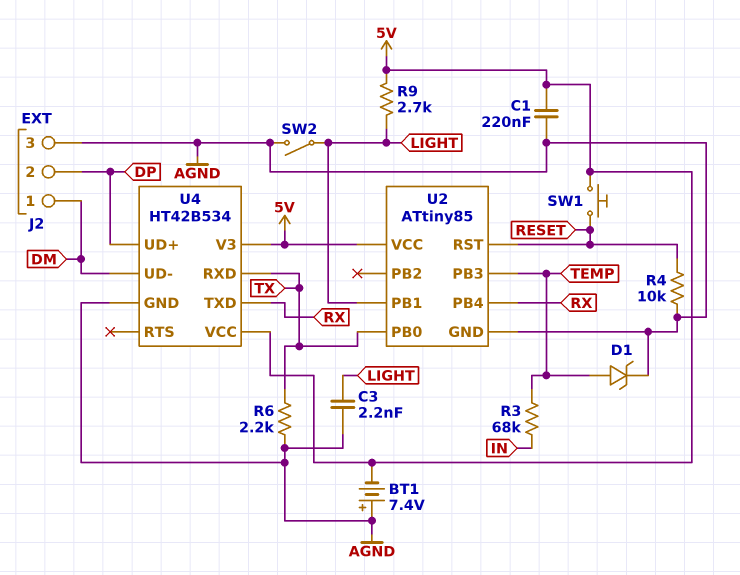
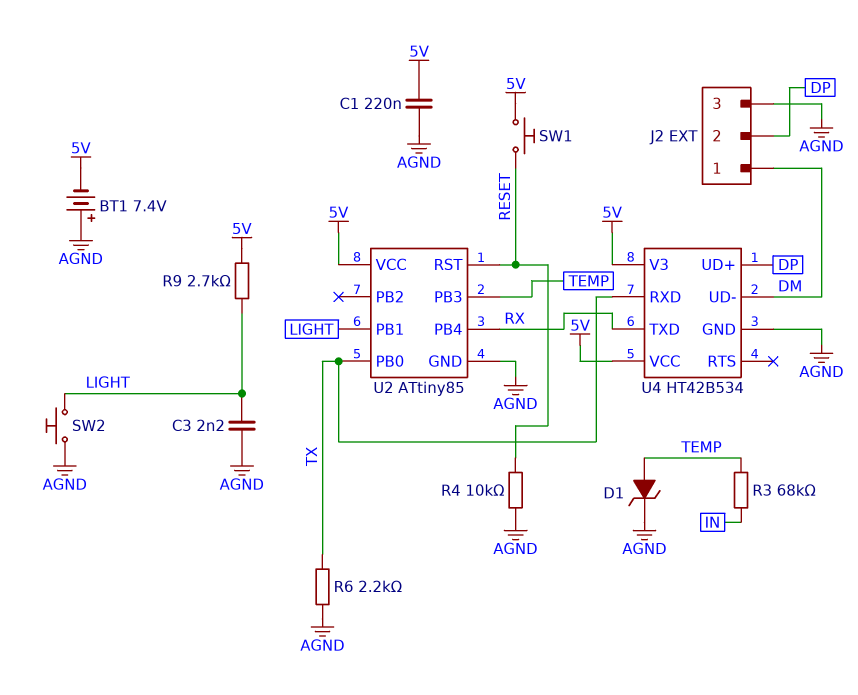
SW2: switch (AGND, LIGHT) -> button (AGND, LIGHT)

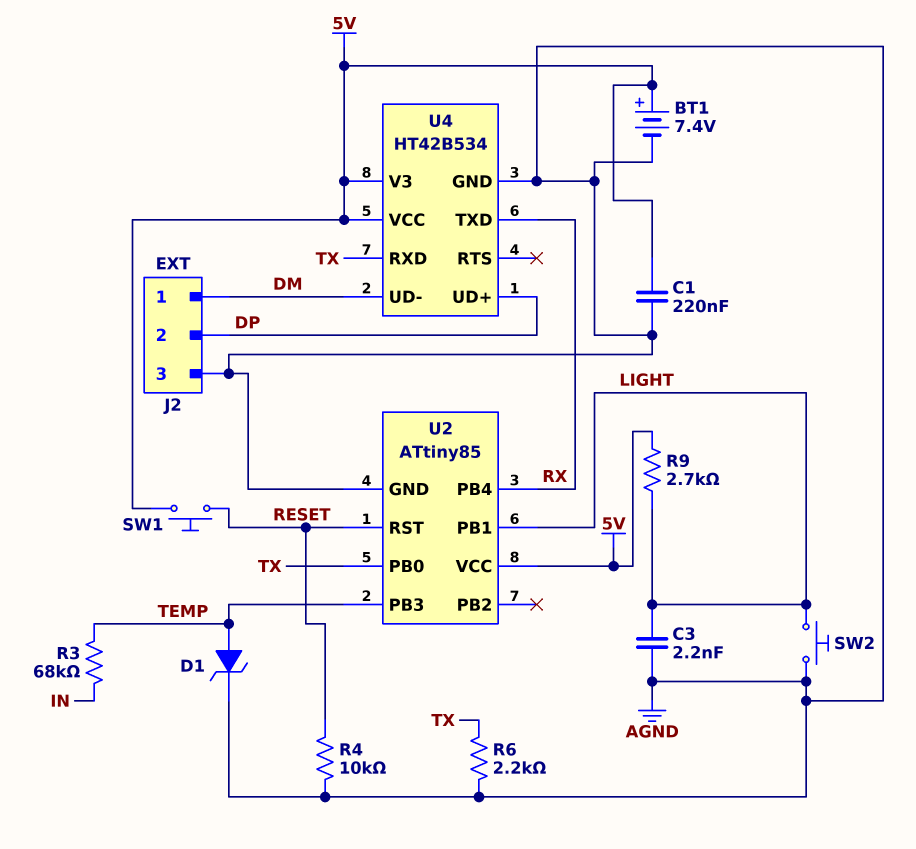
BT1: 7.4V (plus AGND, minus 5V) -> 7.4V (plus 5V, minus AGND)

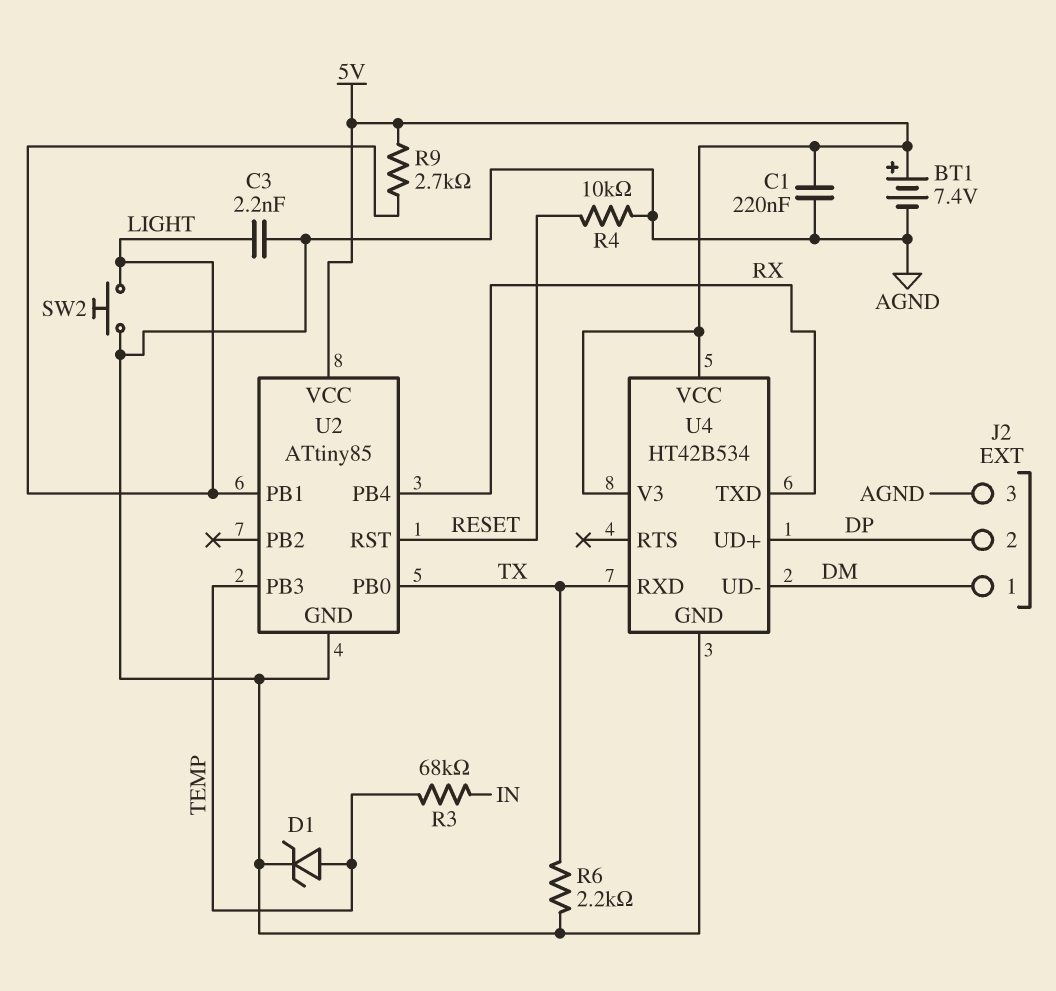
SW1: button (5V, RESET) -> none

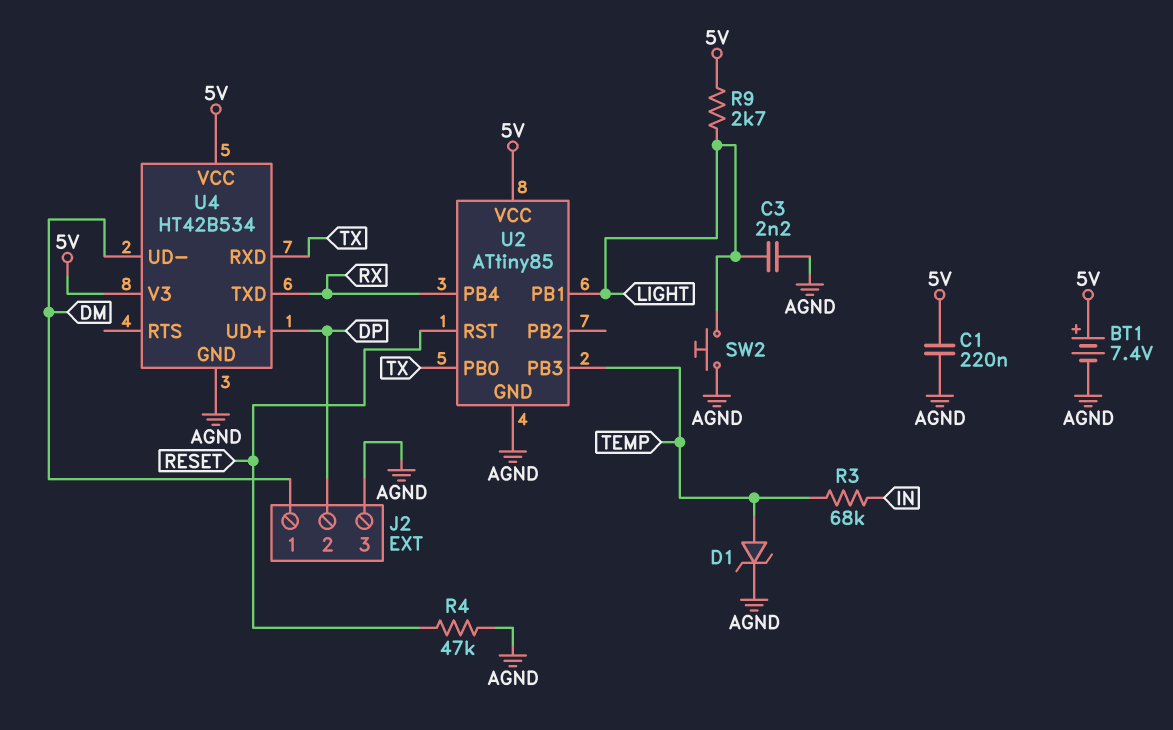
R4: 10k (AGND, RESET) -> 47k (AGND, RESET)
R6: 2.2k (AGND, TX) -> none

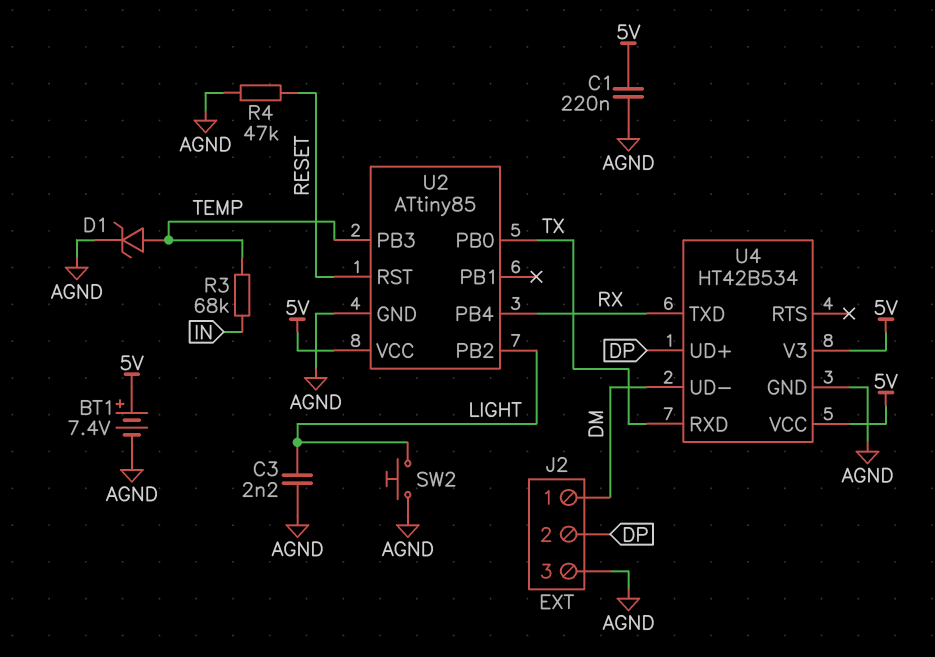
R9: 2.7k (5V, LIGHT) -> none
U2 pin PB1: LIGHT -> none
U2 pin PB2: none -> LIGHT

